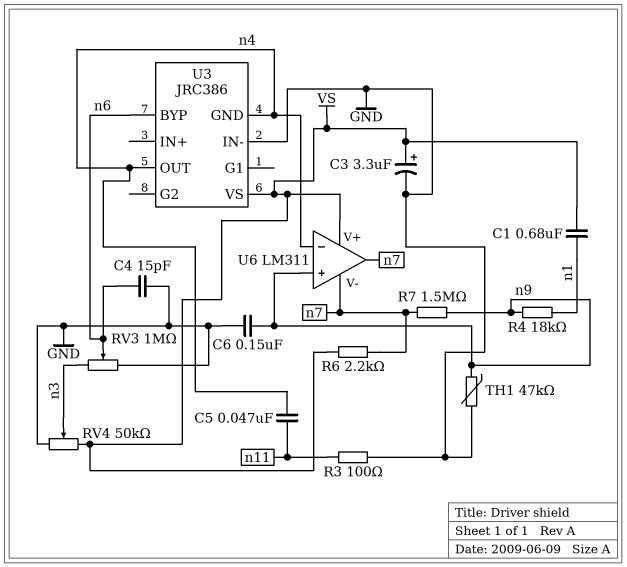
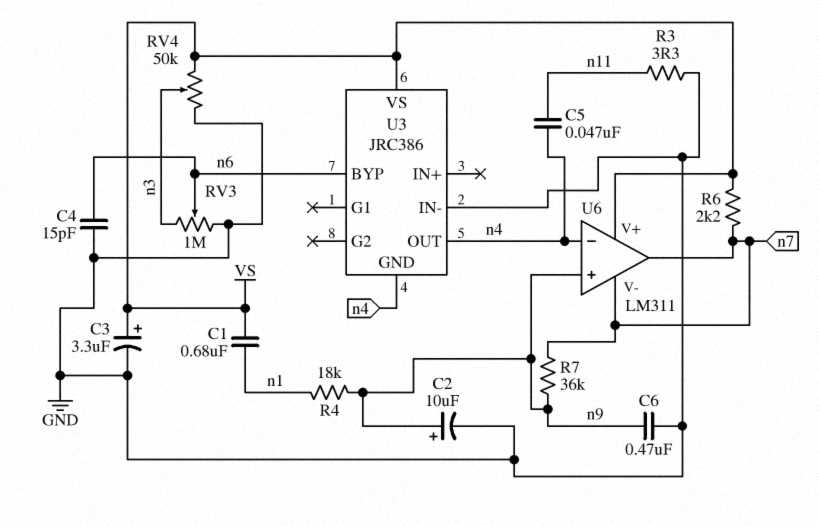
C2: none -> 10uF (plus n9, minus GND)
C6: 150nF (GND, n9) -> 470nF (GND, n9)
R3: 100 (GND, n11) -> 3.3 (GND, n11)
R7: 1.5M (n7, n9) -> 36k (n7, n9)
TH1: 47k (GND, n9) -> none

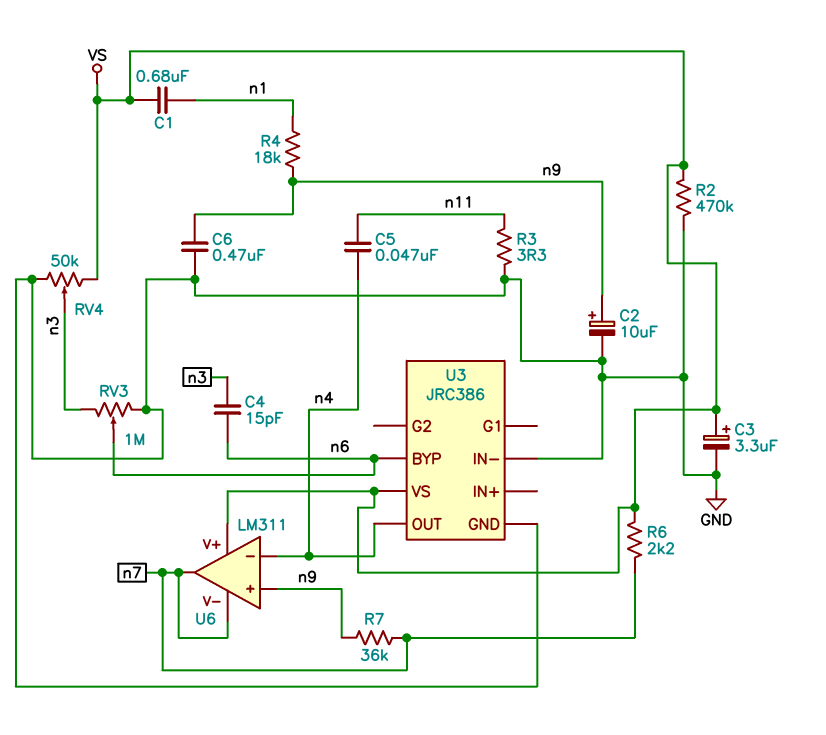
C4: 15pF (GND, n6) -> 15pF (n3, n6)
R2: none -> 470k (GND, VS)
U3 pin GND: n4 -> GND

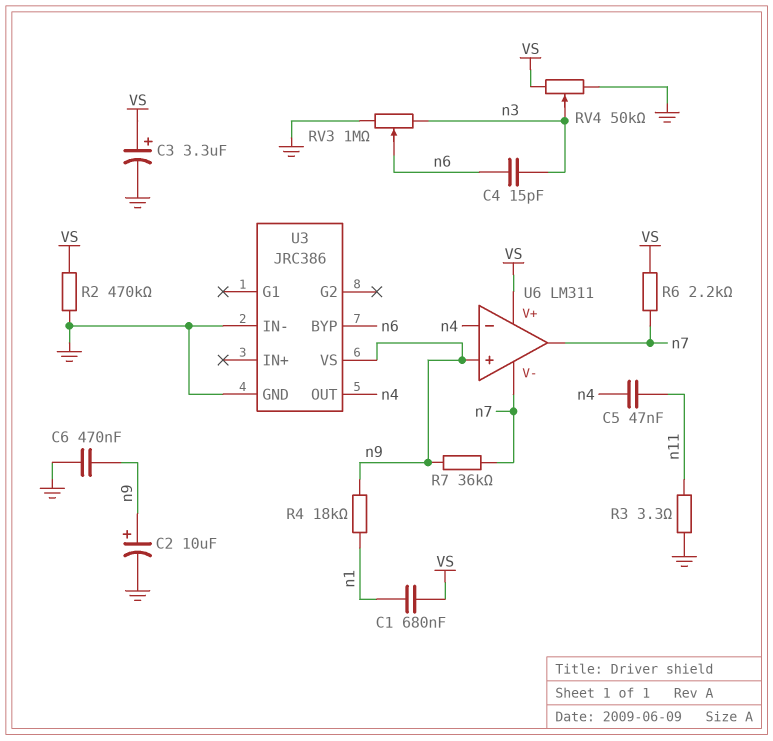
U3 pin VS: VS -> n9

